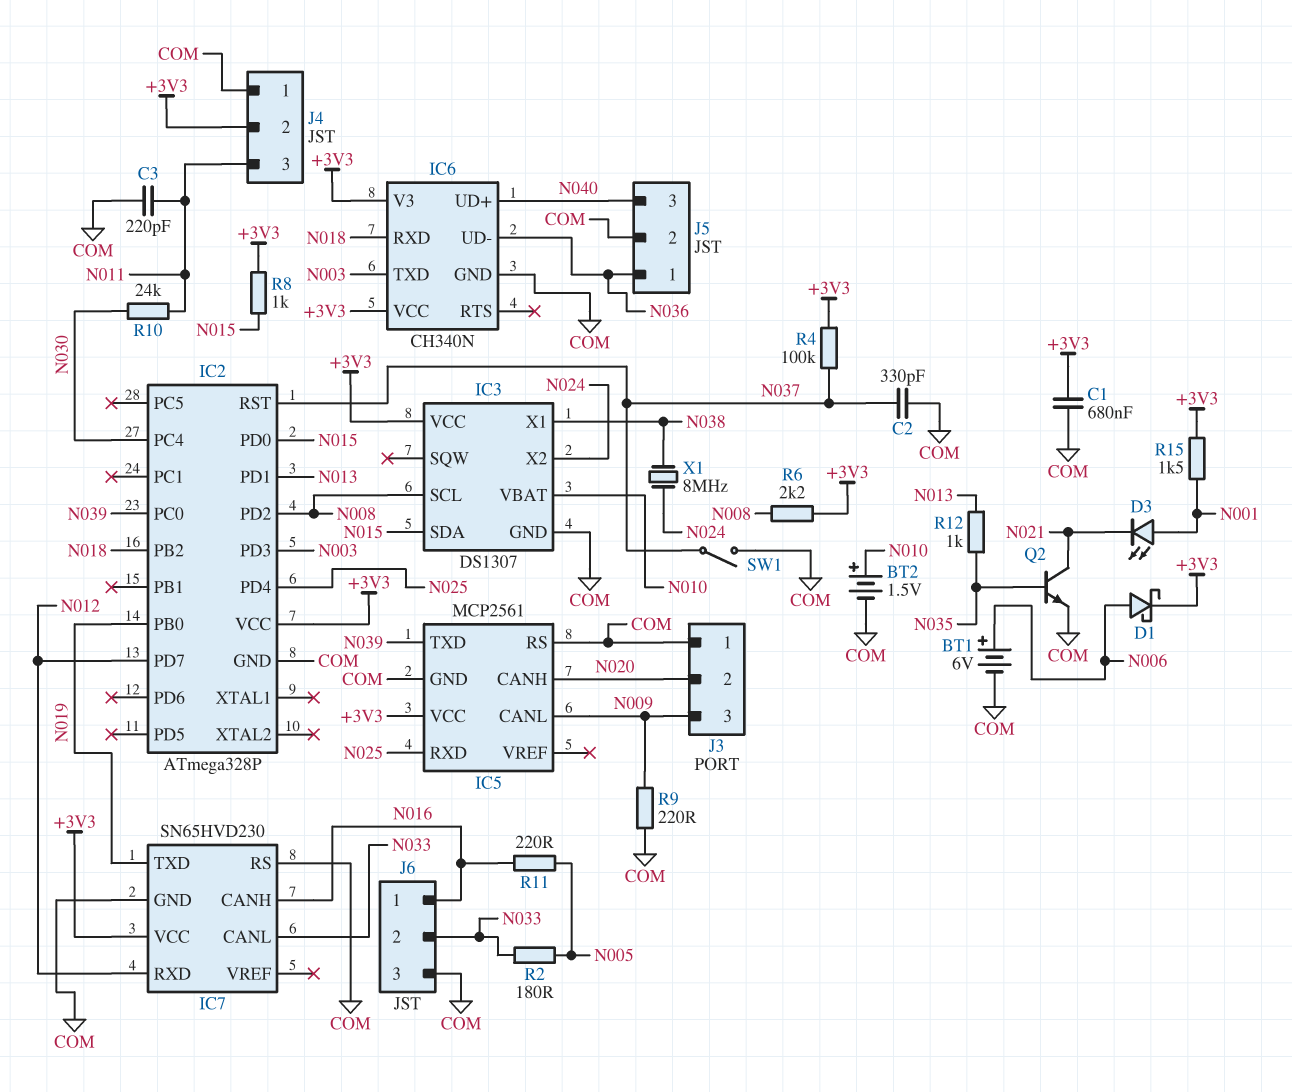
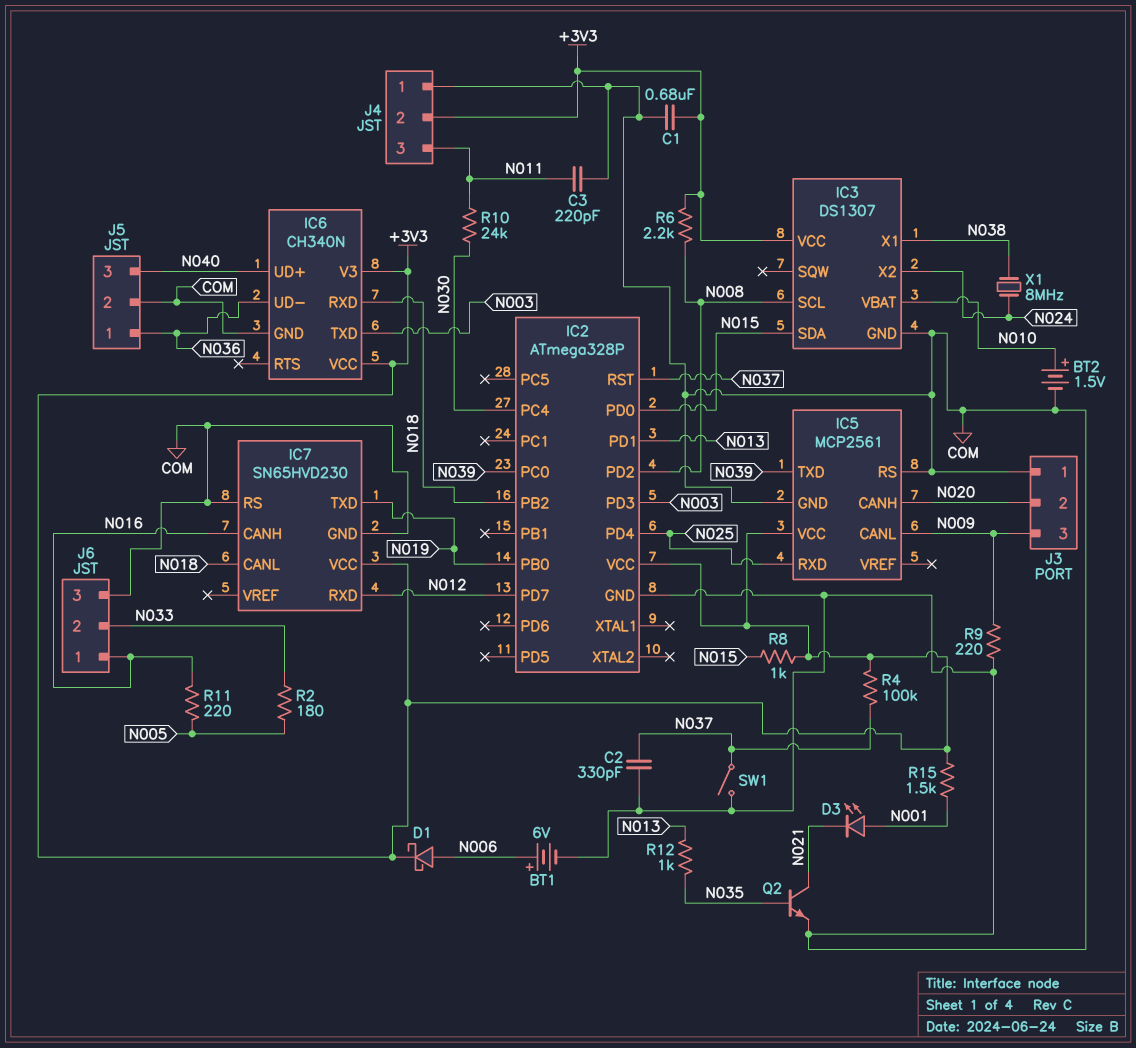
IC7 pin CANL: N033 -> N018

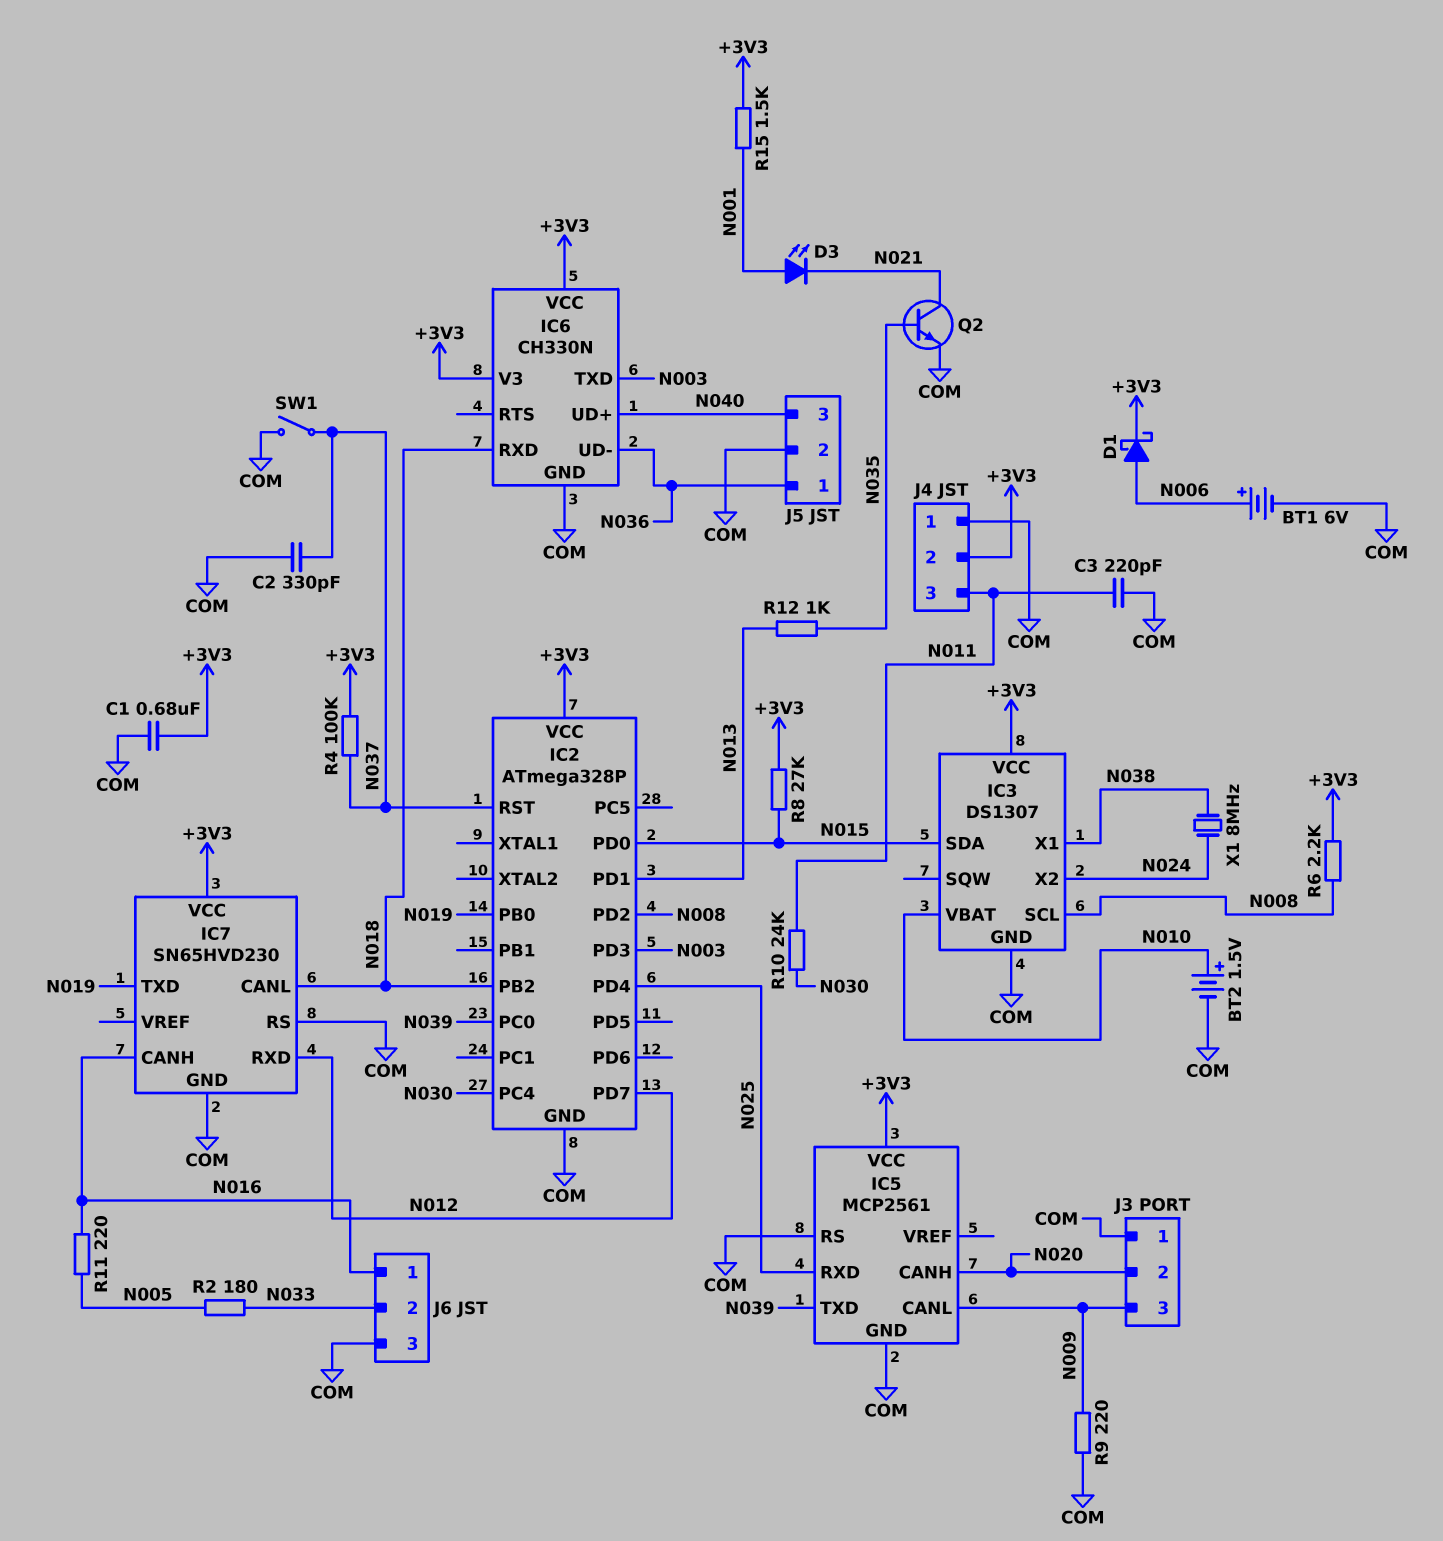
IC6: CH340N -> CH330N
R8: 1k (+3V3, N015) -> 27k (+3V3, N015)

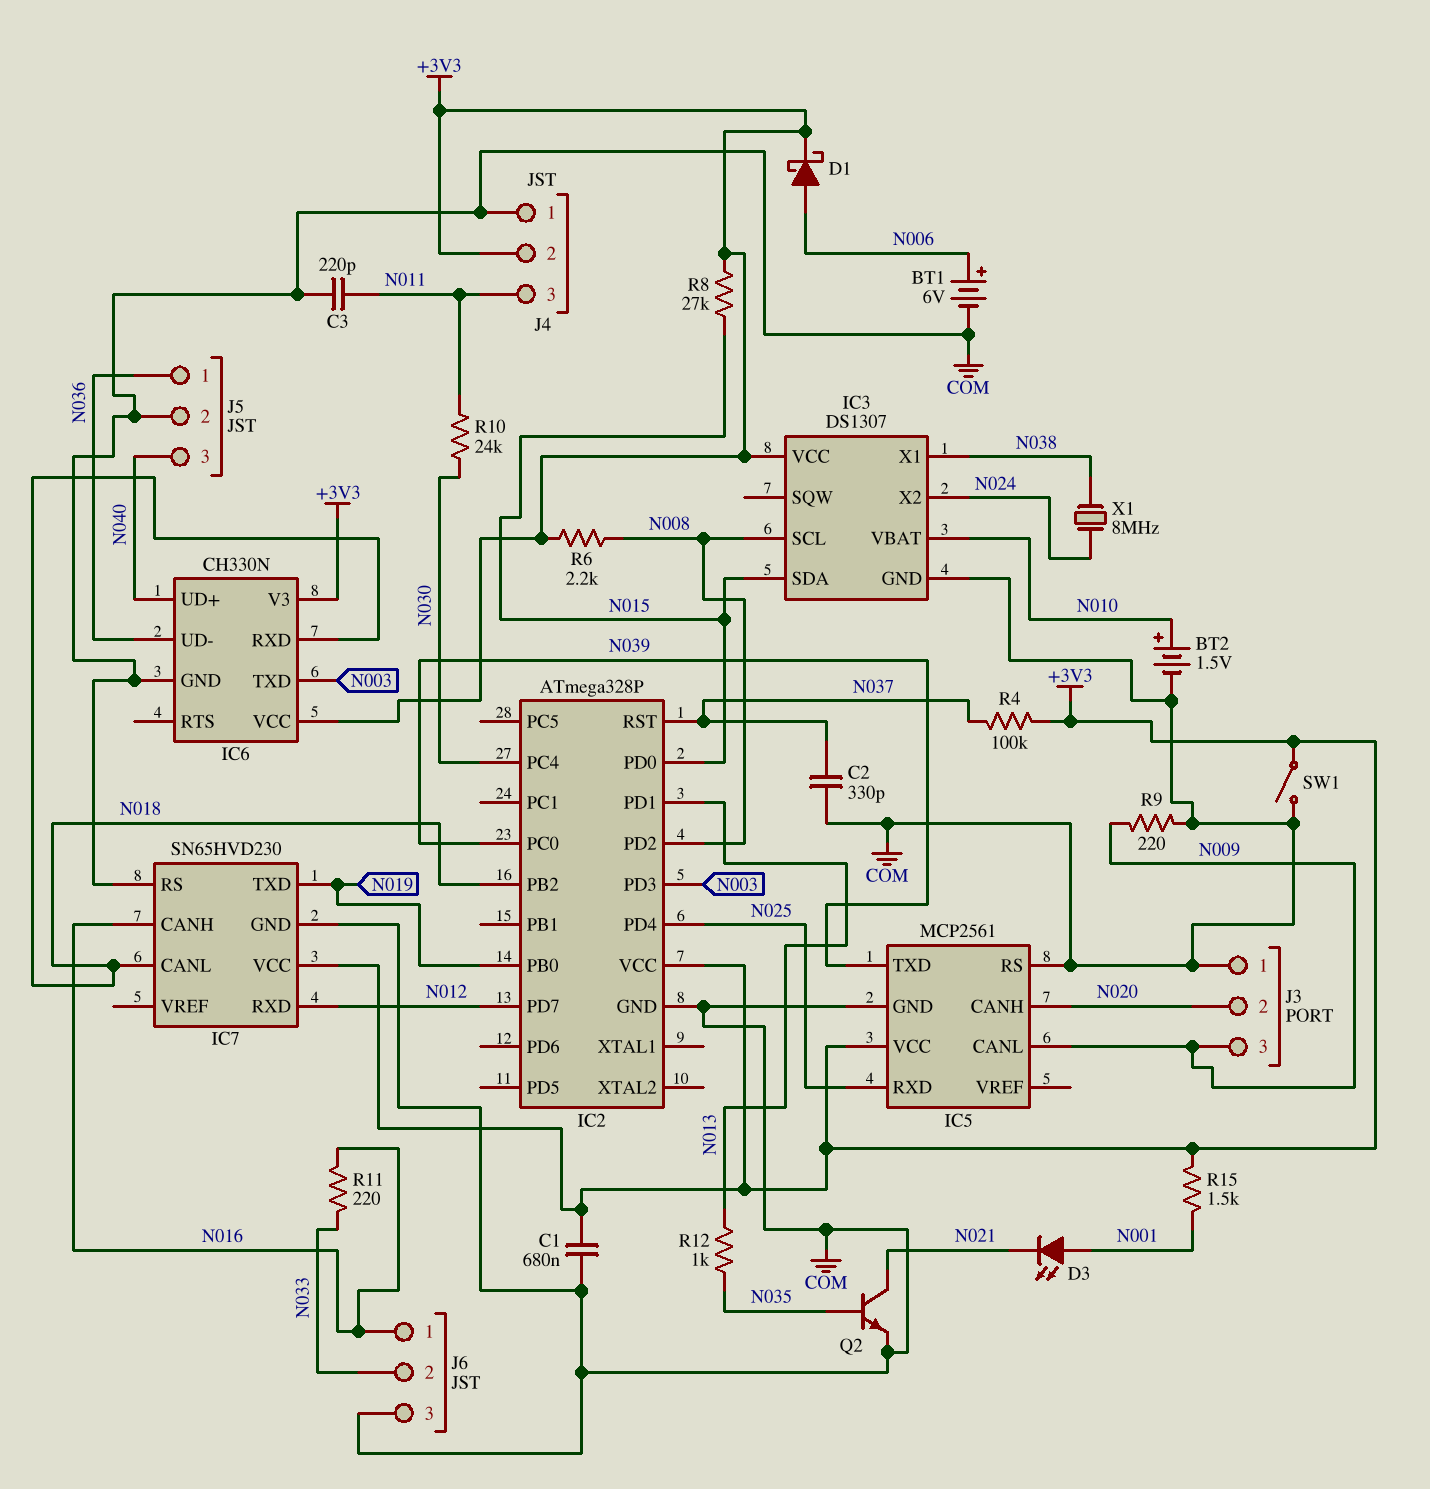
R2: 180 (N005, N033) -> none
R11: 220 (N005, N016) -> 220 (N016, N033)
SW1: switch (COM, N037) -> switch (+3V3, COM)

